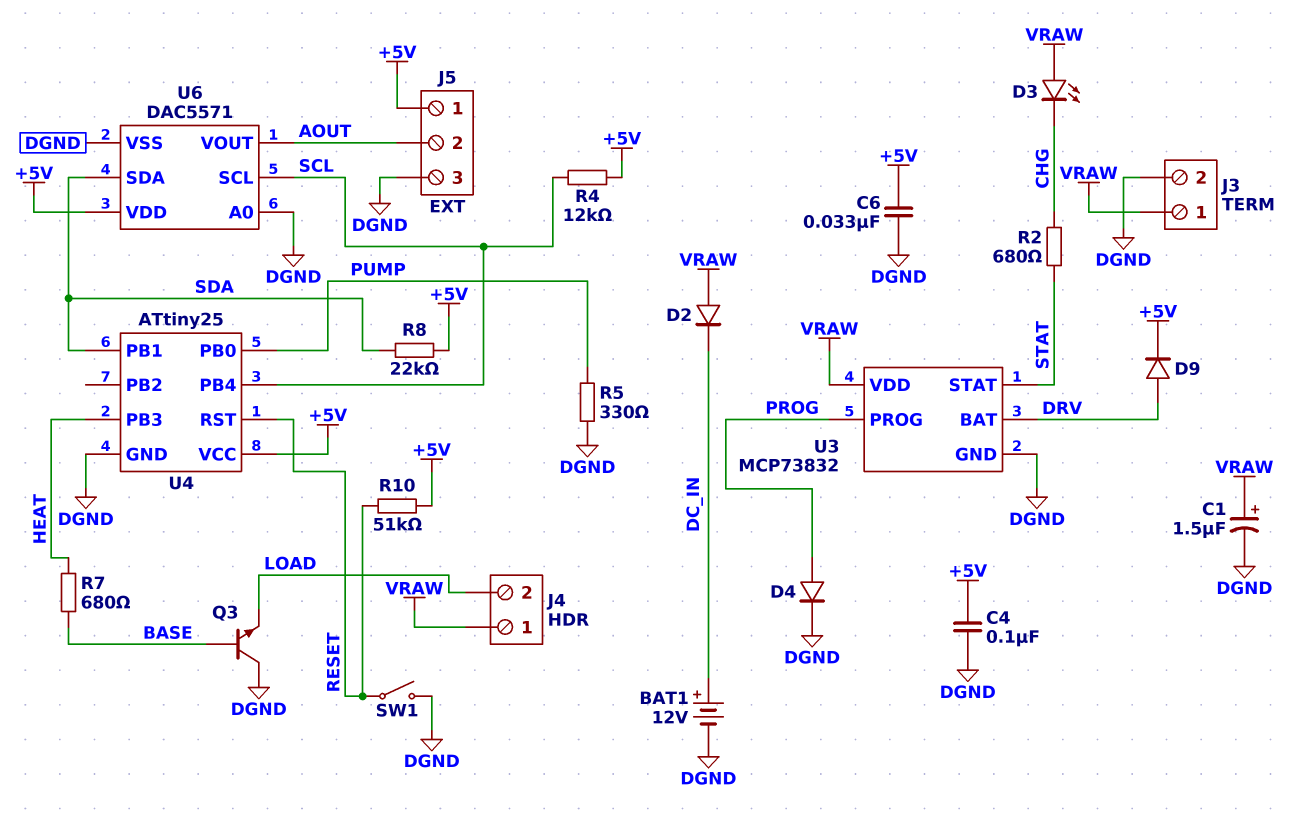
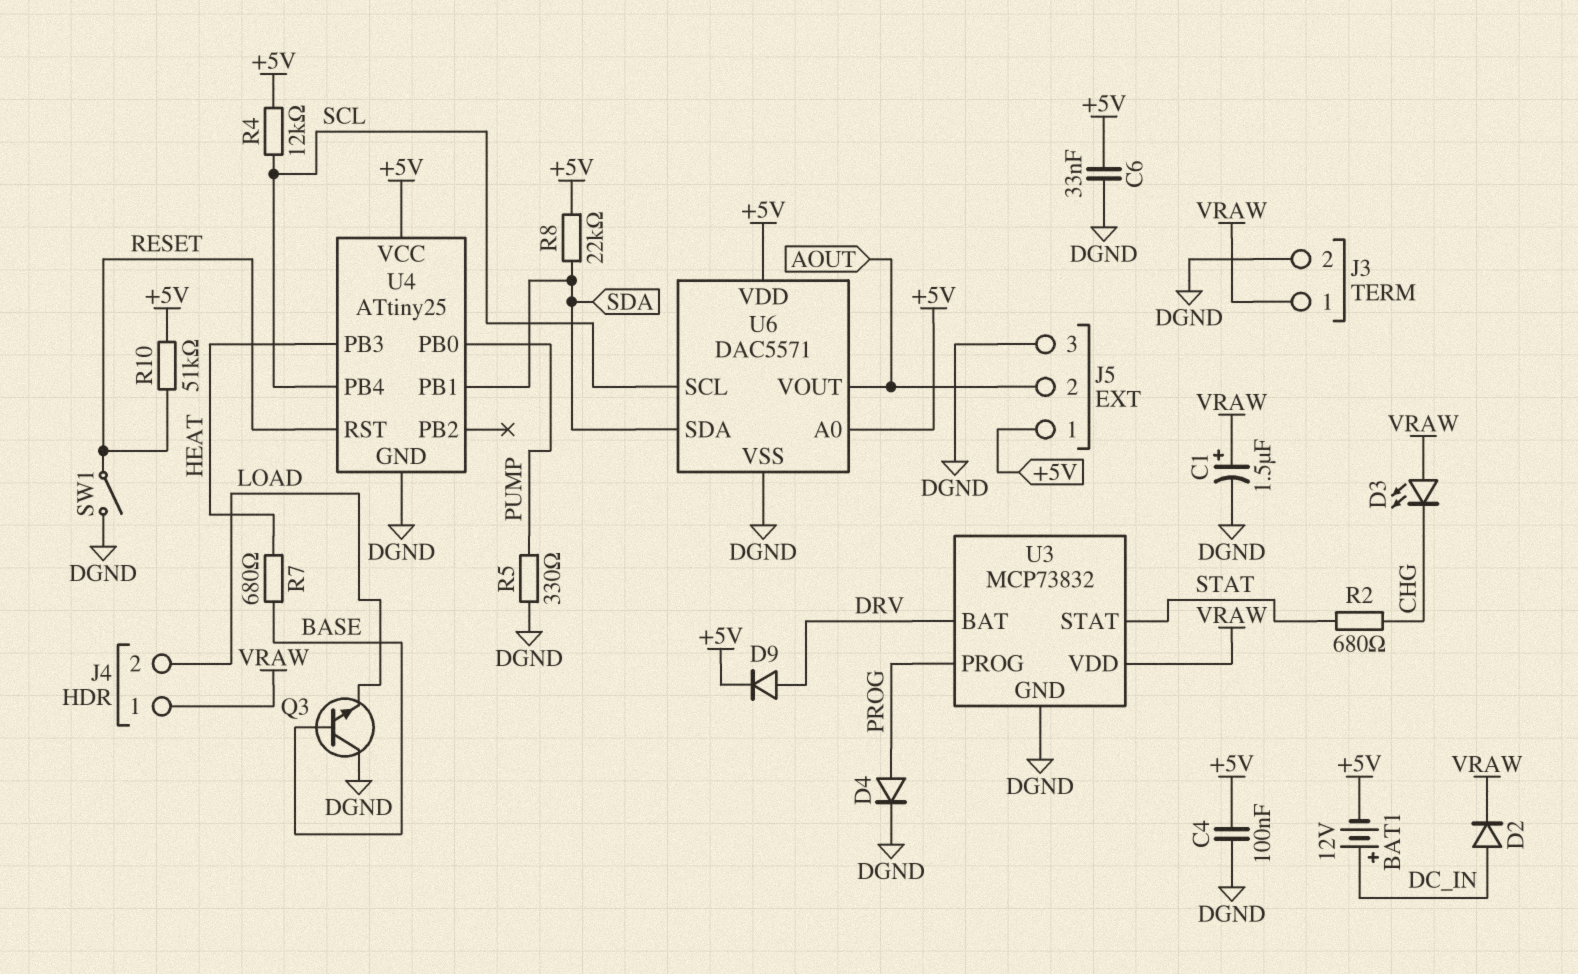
BAT1: 12V (plus DC_IN, minus DGND) -> 12V (plus DC_IN, minus +5V)
D2: diode (A VRAW, K DC_IN) -> diode (A DC_IN, K VRAW)
U6 pin A0: DGND -> +5V

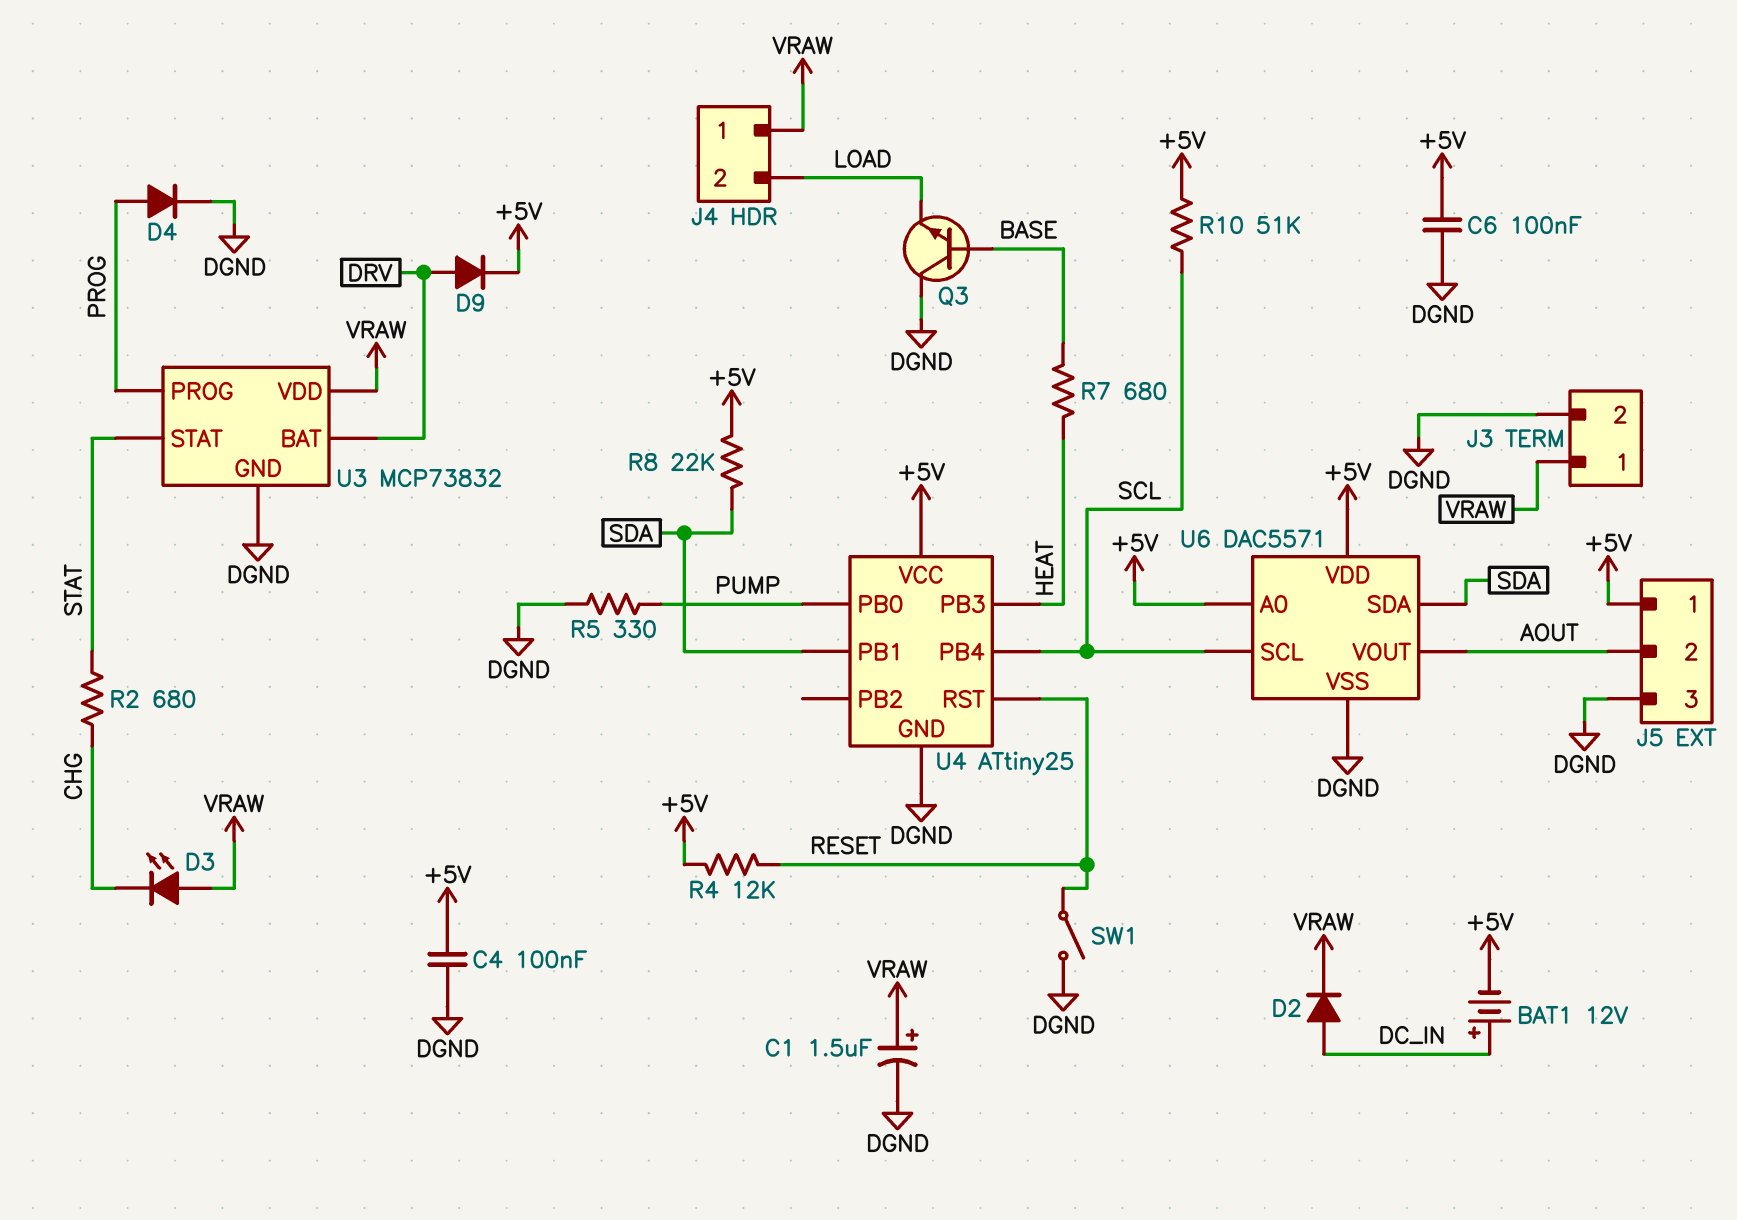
C6: 33nF (+5V, DGND) -> 100nF (+5V, DGND)
R4: 12k (+5V, SCL) -> 12k (+5V, RESET)
R10: 51k (+5V, RESET) -> 51k (+5V, SCL)

